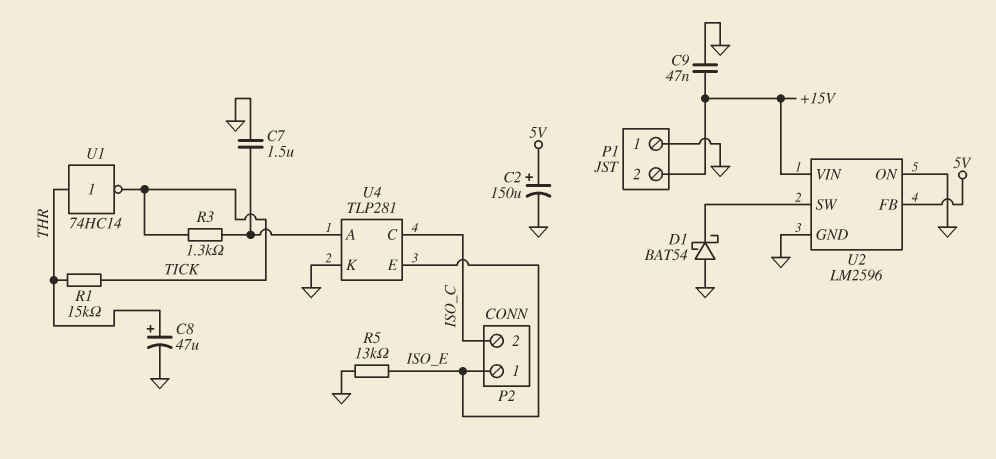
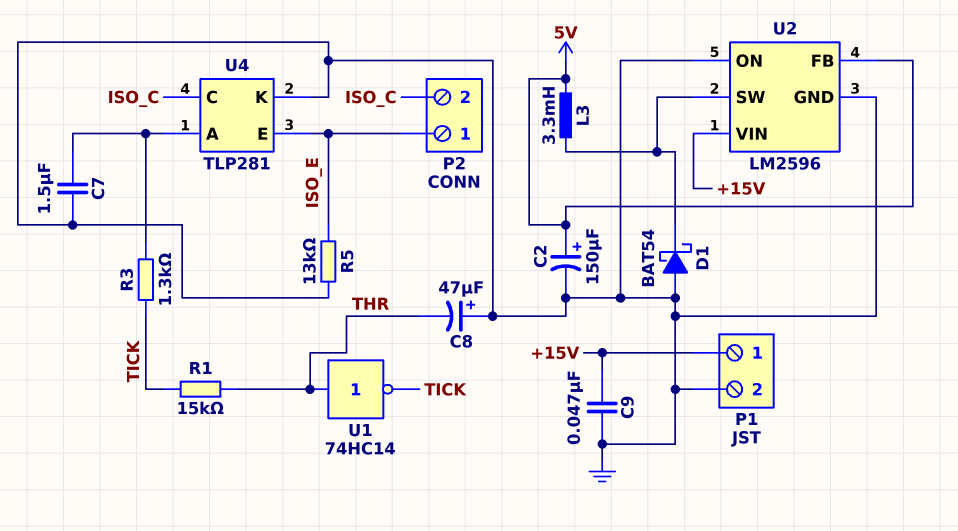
C8: 47uF (plus THR, minus GND) -> 47uF (plus GND, minus THR)
L3: none -> 3.3mH (5V, U2/SW)
P1 pin 1: GND -> +15V
P1 pin 2: +15V -> GND

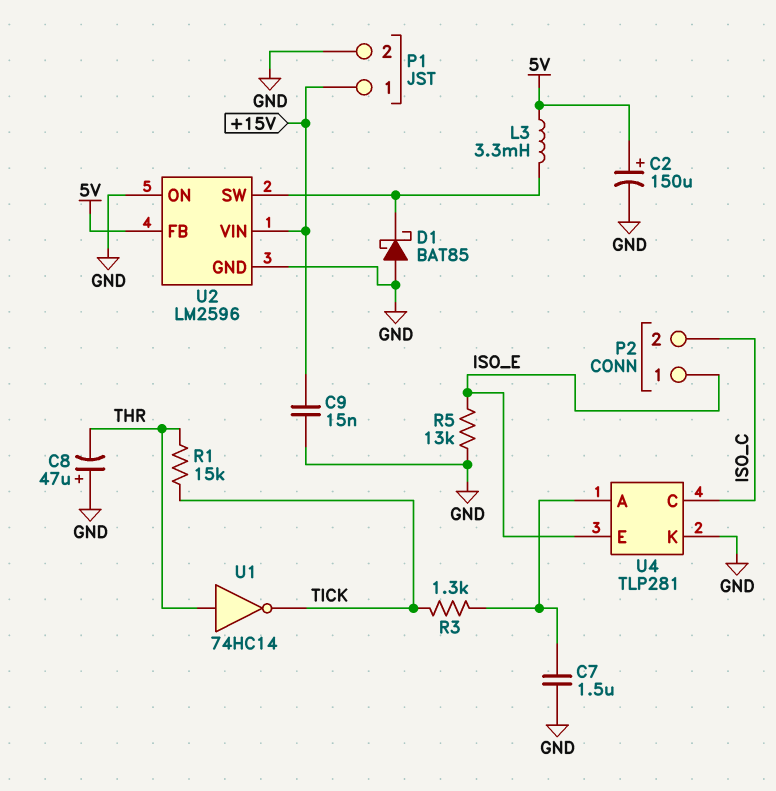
C9: 47nF (+15V, GND) -> 15nF (+15V, GND)
D1: schottky BAT54 (A GND, K U2/SW) -> schottky BAT85 (A GND, K U2/SW)

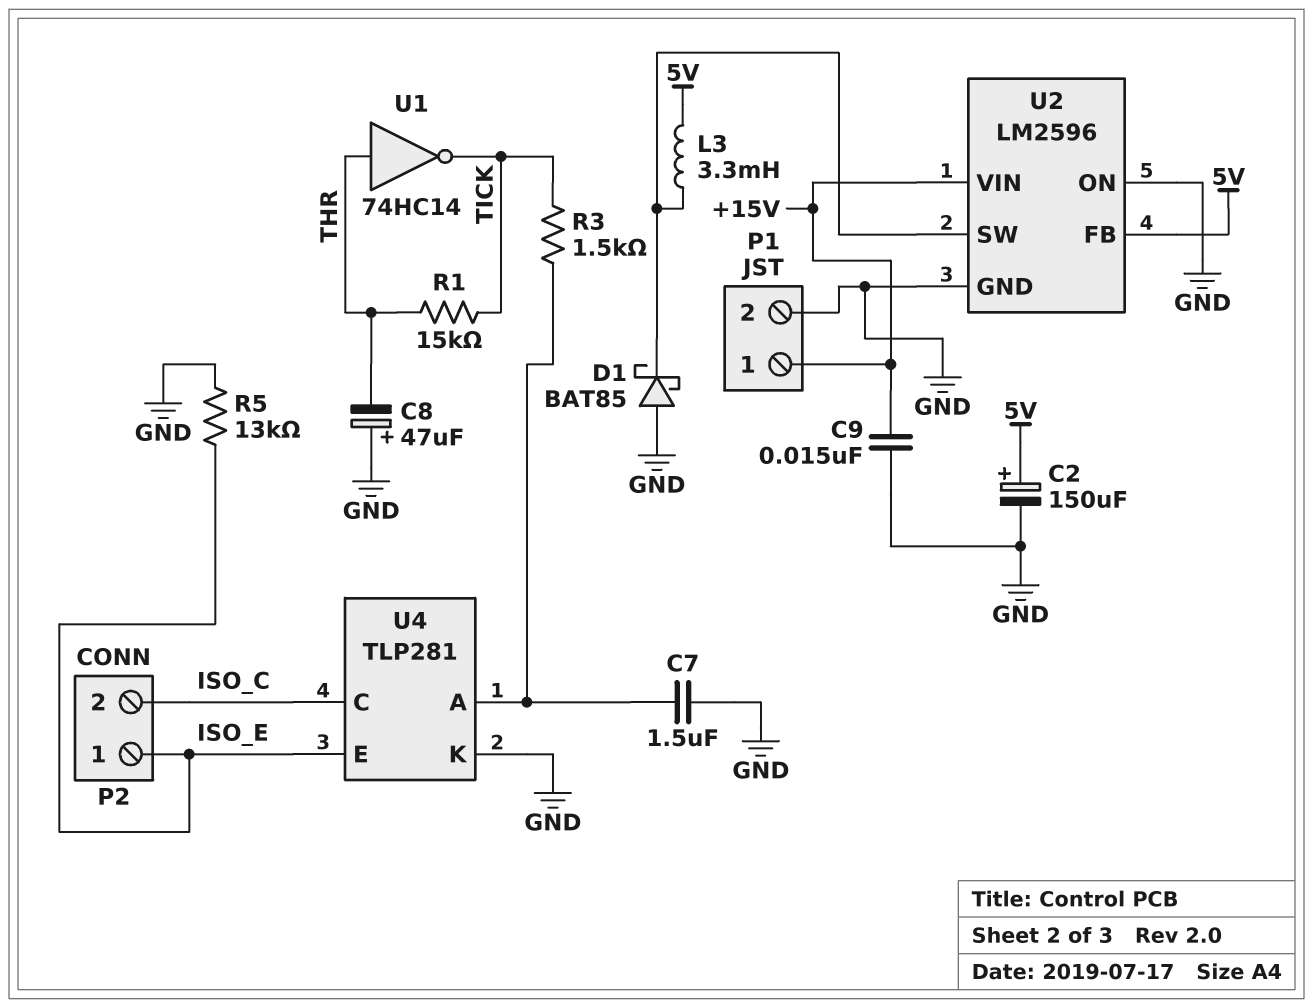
R3: 1.3k (TICK, U4/A) -> 1.5k (TICK, U4/A)

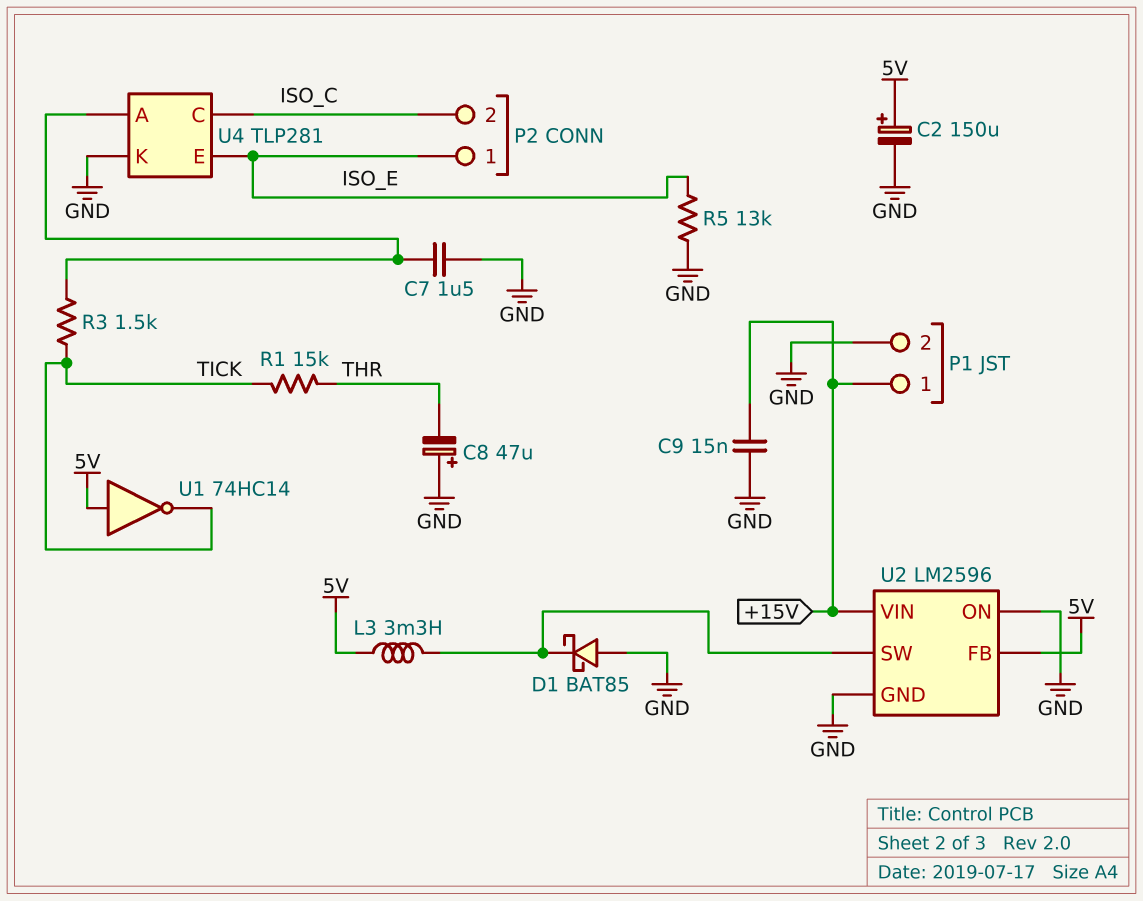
U1: NOT 74HC14 (in THR, out TICK) -> NOT 74HC14 (in 5V, out TICK)

